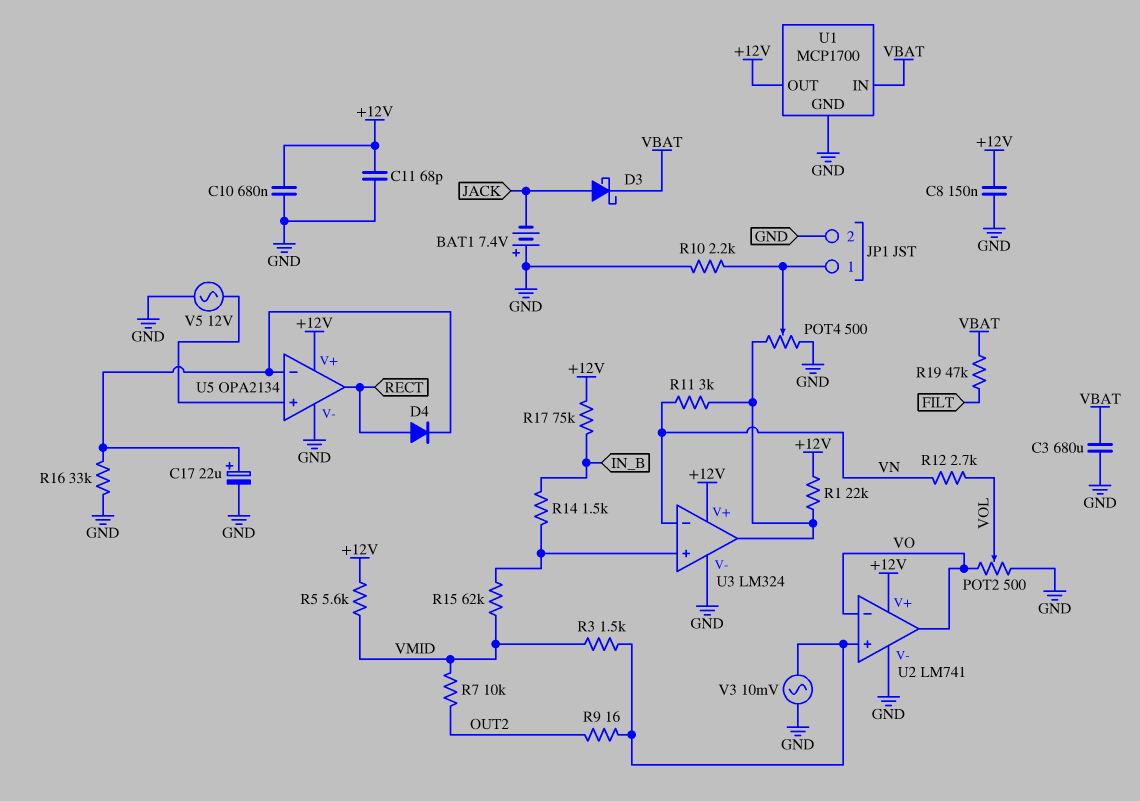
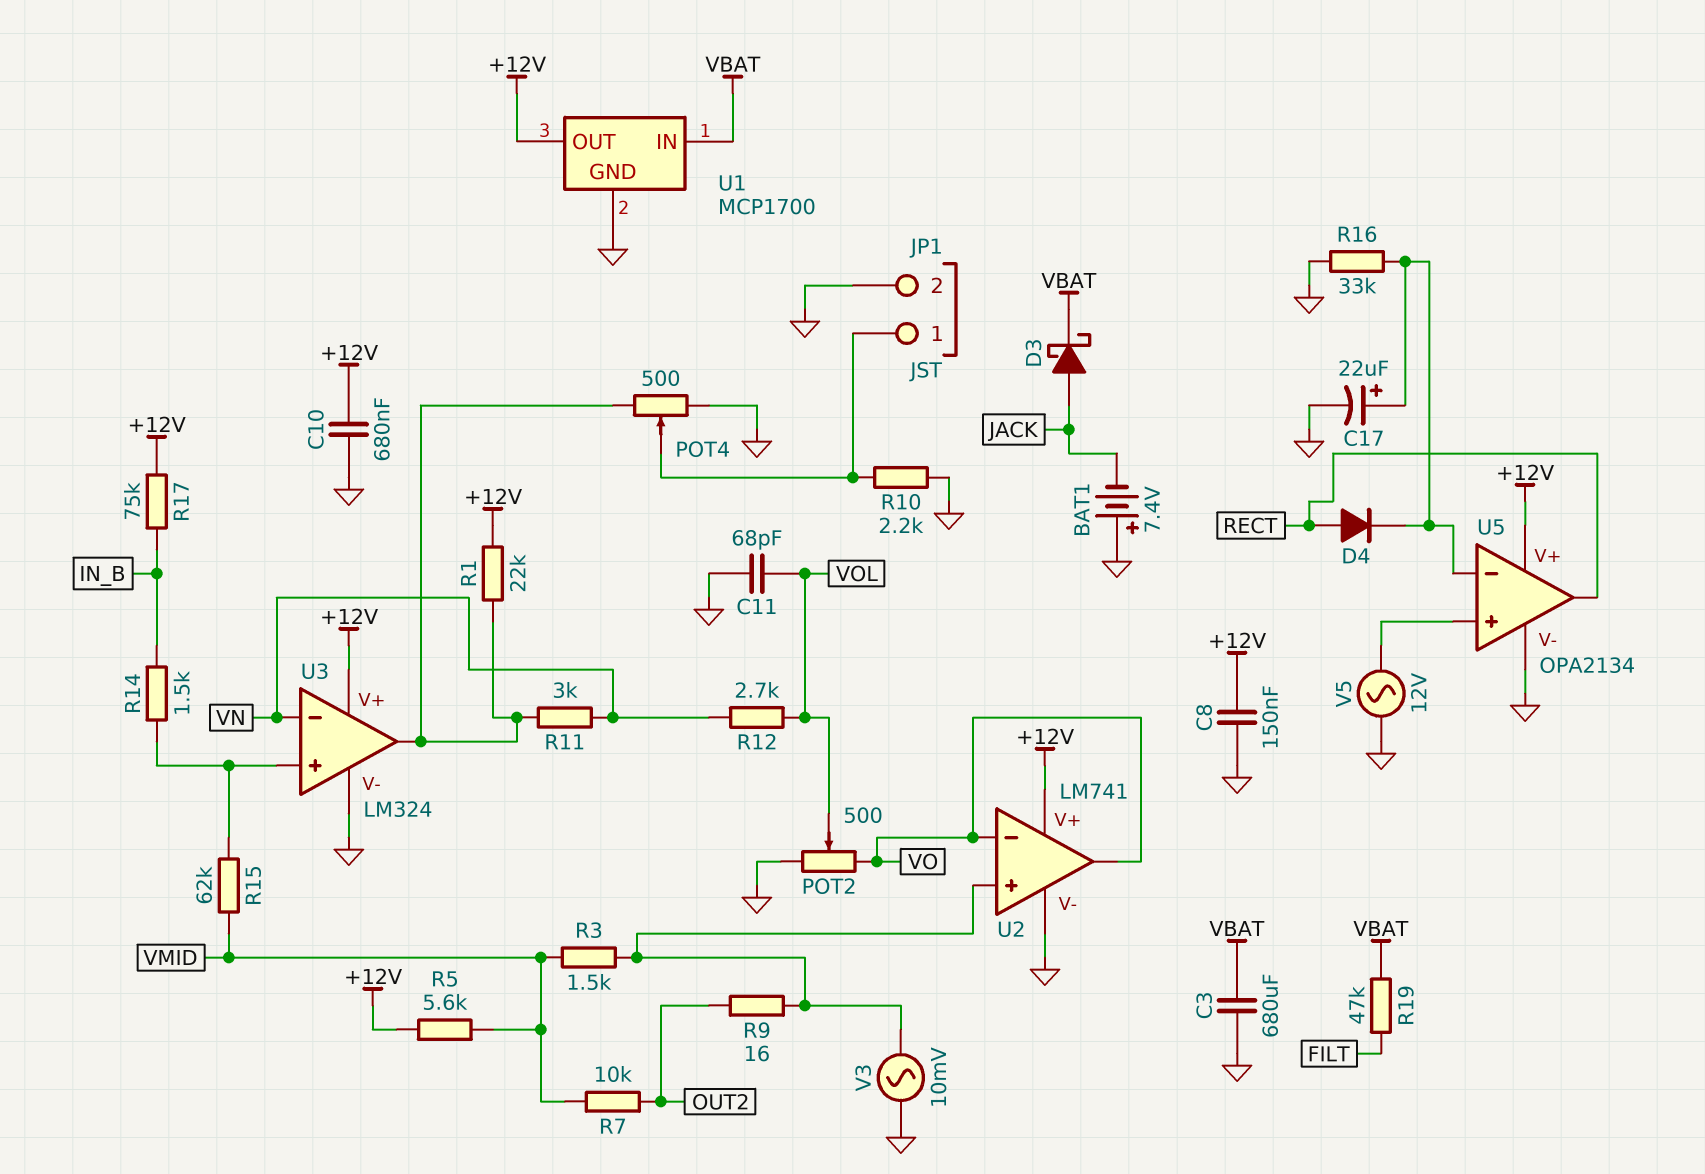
C11: 68pF (+12V, GND) -> 68pF (GND, VOL)

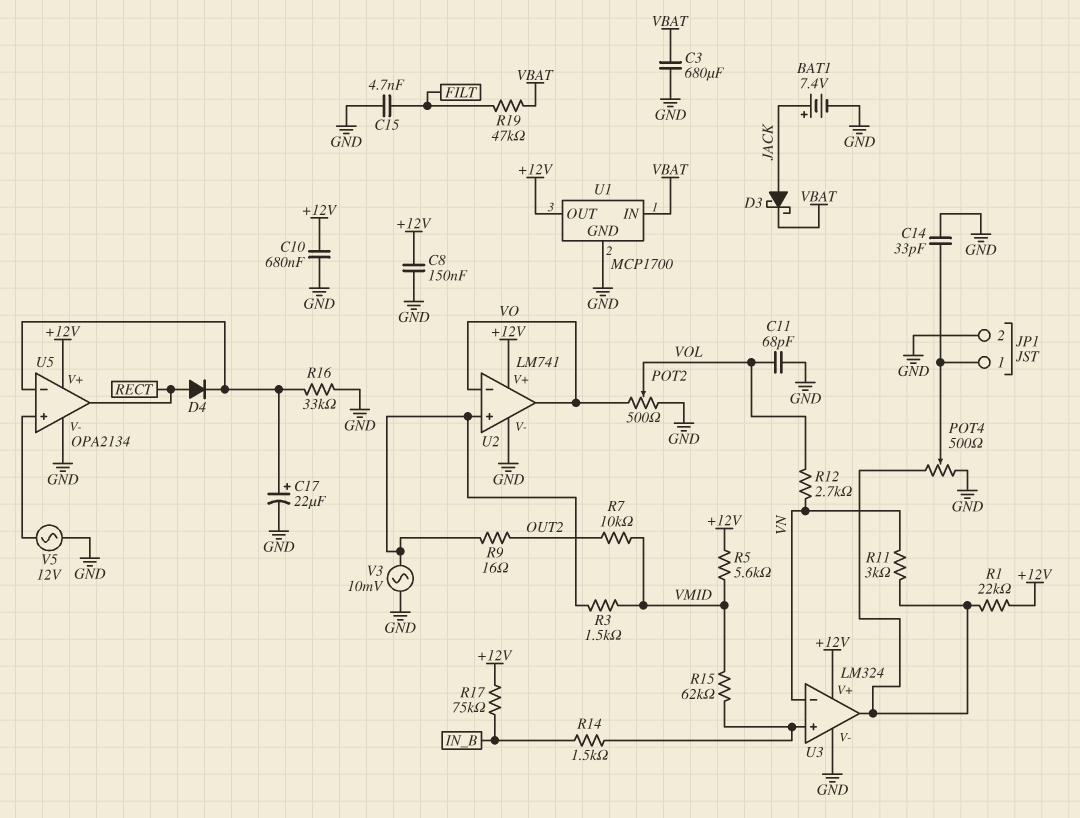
BAT1: 7.4V (plus GND, minus JACK) -> 7.4V (plus JACK, minus GND)
C14: none -> 33pF (GND, JP1/1)
C15: none -> 4.7nF (FILT, GND)
R10: 2.2k (GND, JP1/1) -> none

